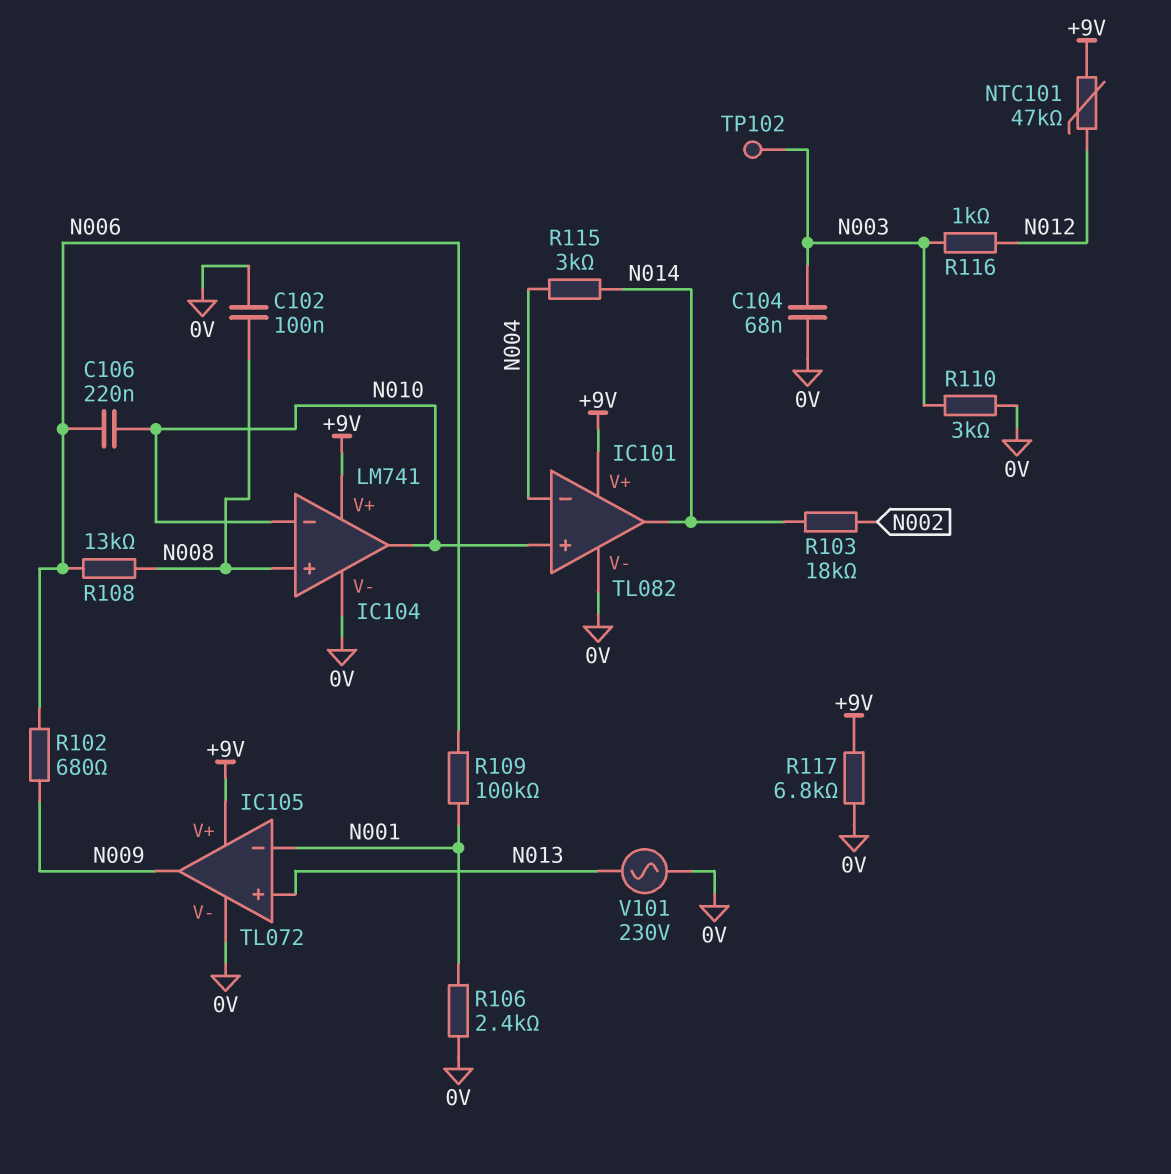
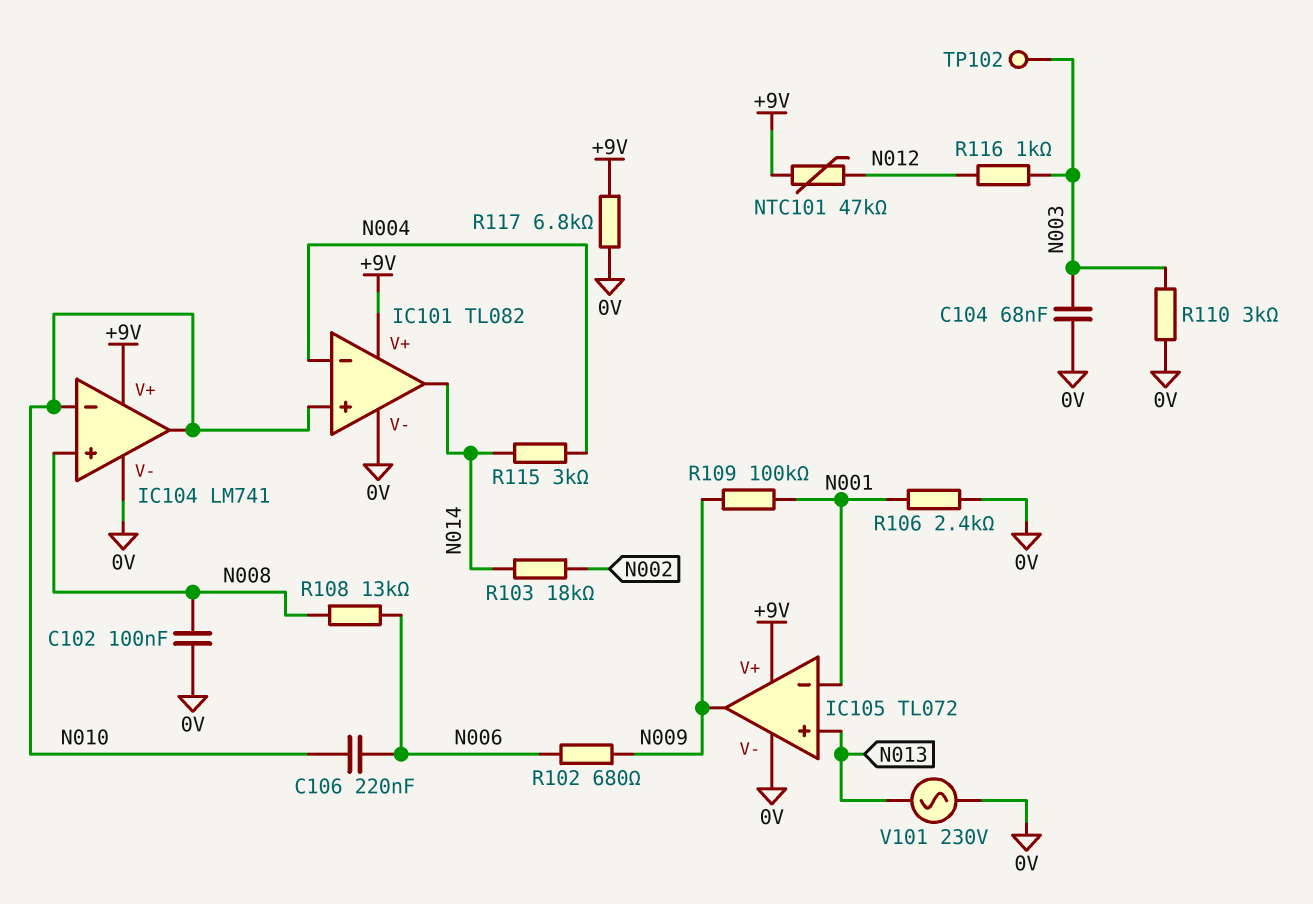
R109: 100k (N001, N006) -> 100k (N001, N009)

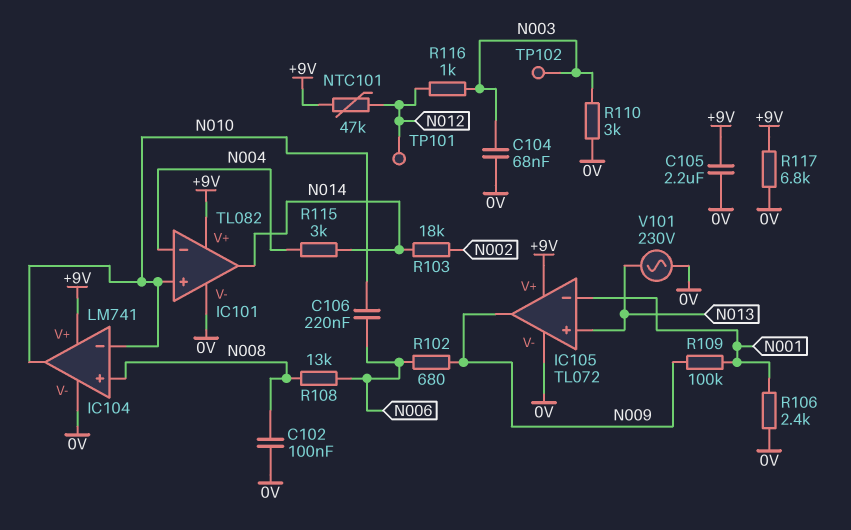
C105: none -> 2.2uF (+9V, 0V)
TP101: none -> test point (N012)

